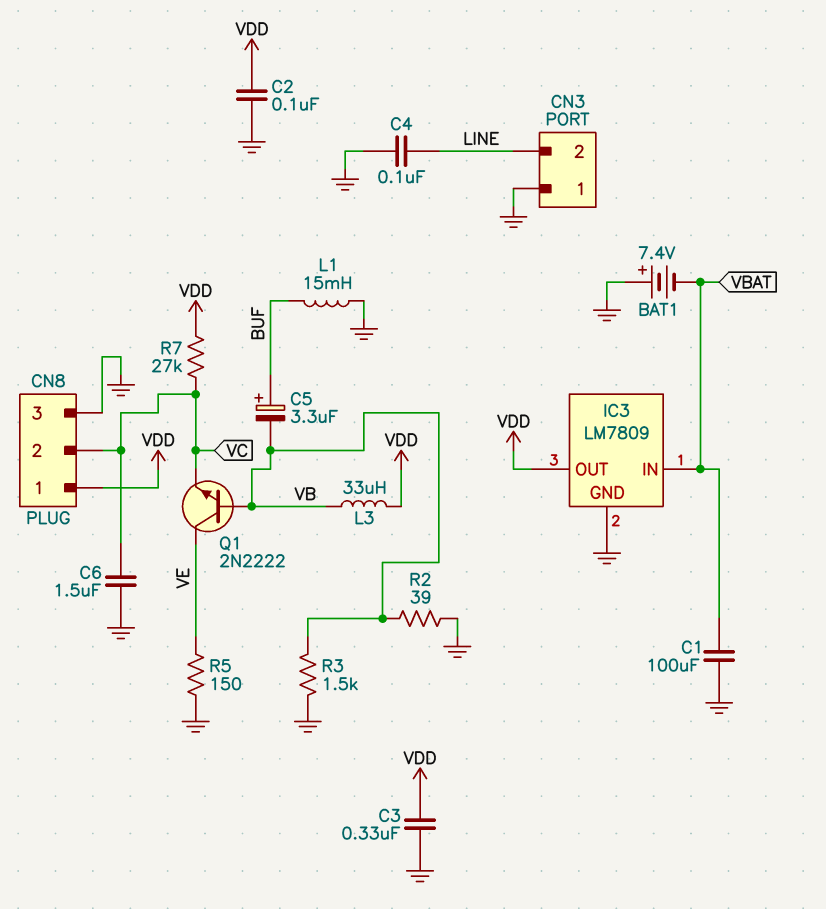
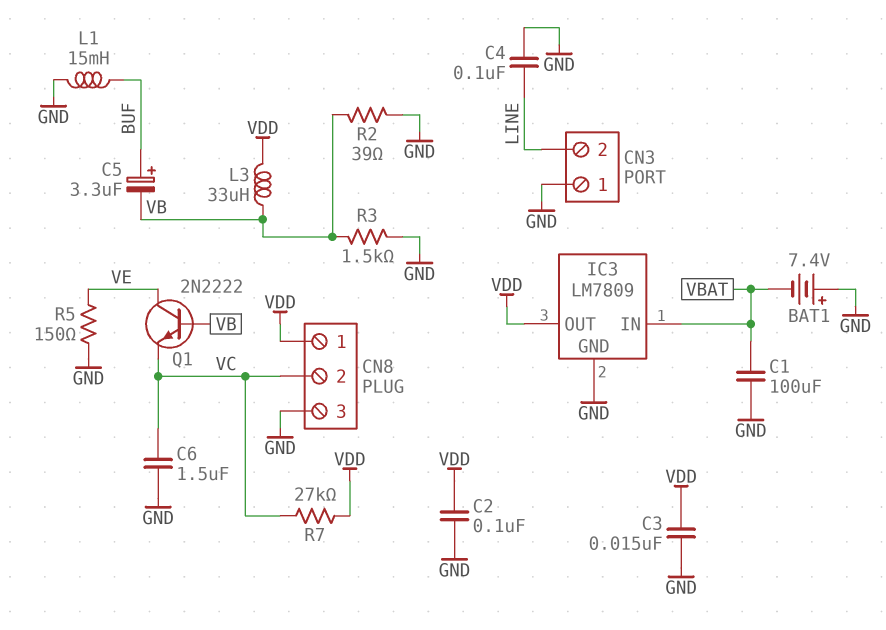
C3: 330nF (GND, VDD) -> 15nF (GND, VDD)

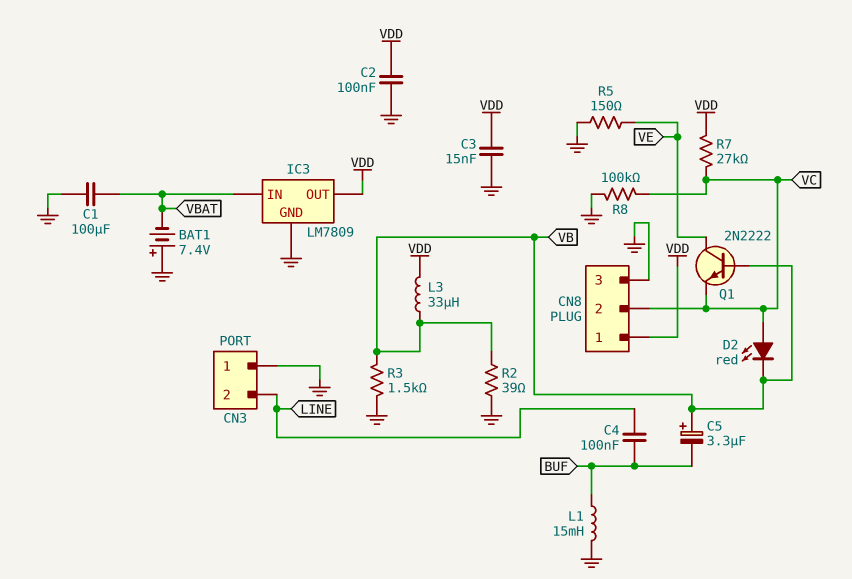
C4: 100nF (GND, LINE) -> 100nF (BUF, LINE)
C5: 3.3uF (plus BUF, minus VB) -> 3.3uF (plus VB, minus BUF)
C6: 1.5uF (GND, VC) -> none
D2: none -> LED red (A VC, K VB)
R8: none -> 100k (GND, VC)

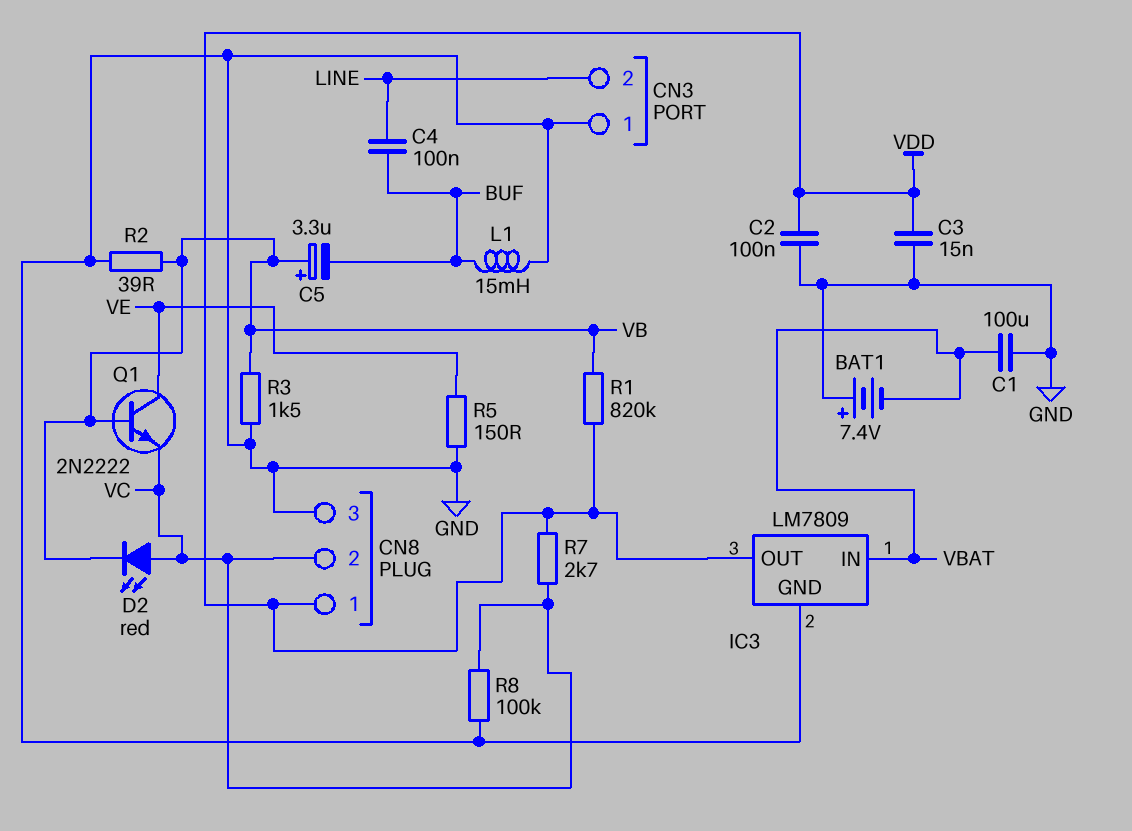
L3: 33uH (VB, VDD) -> none
R1: none -> 820k (VB, VDD)
R7: 27k (VC, VDD) -> 2.7k (VC, VDD)

